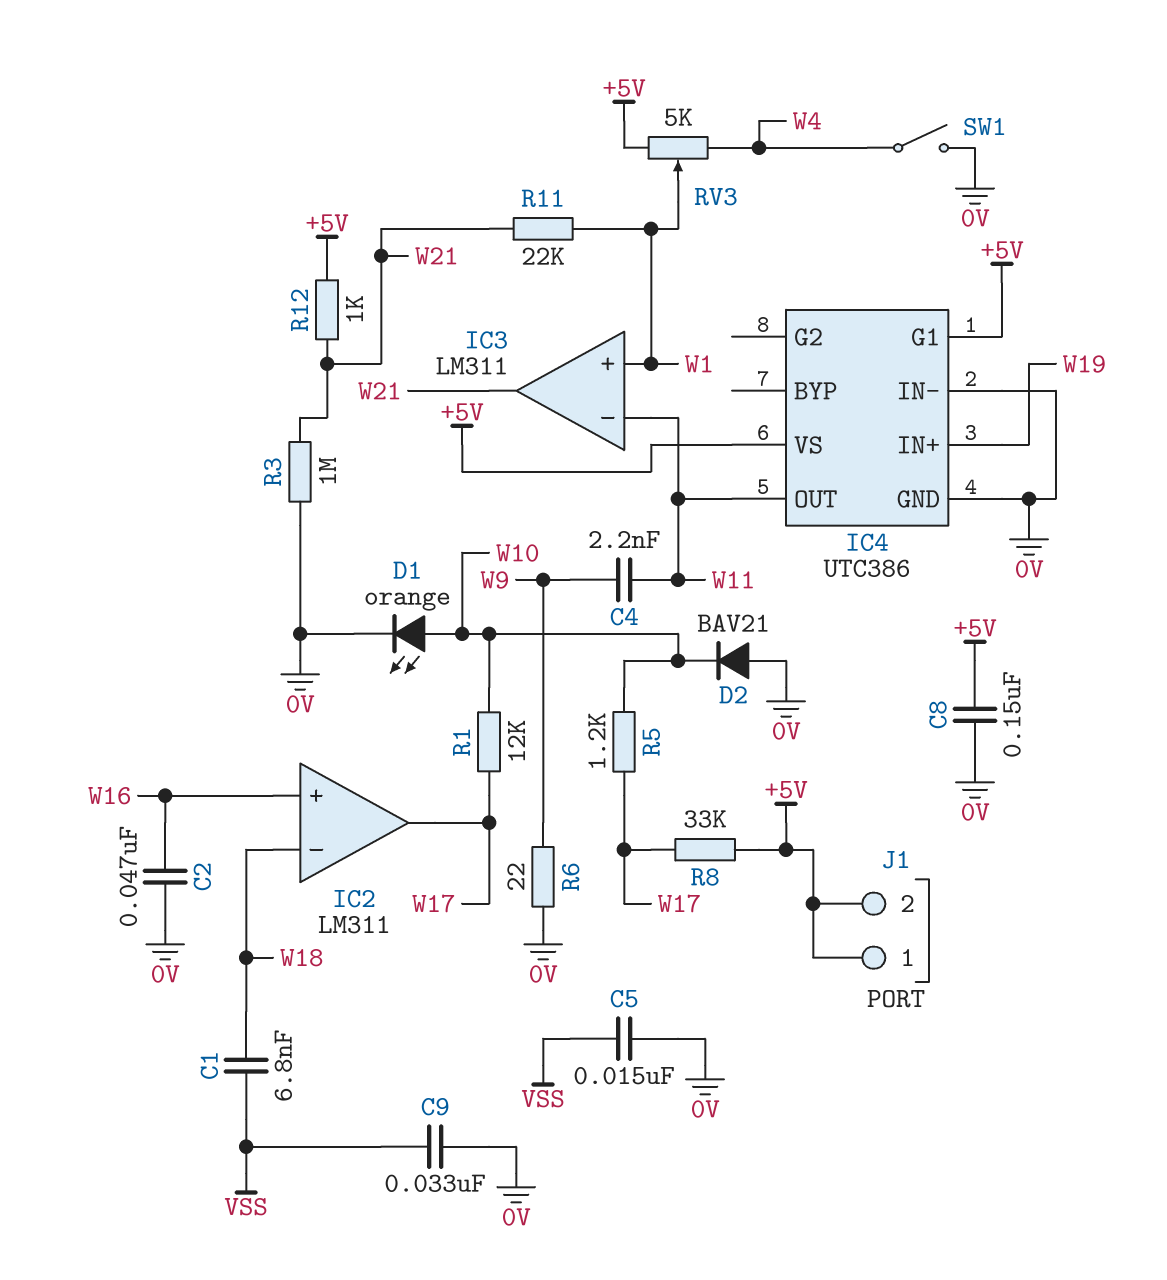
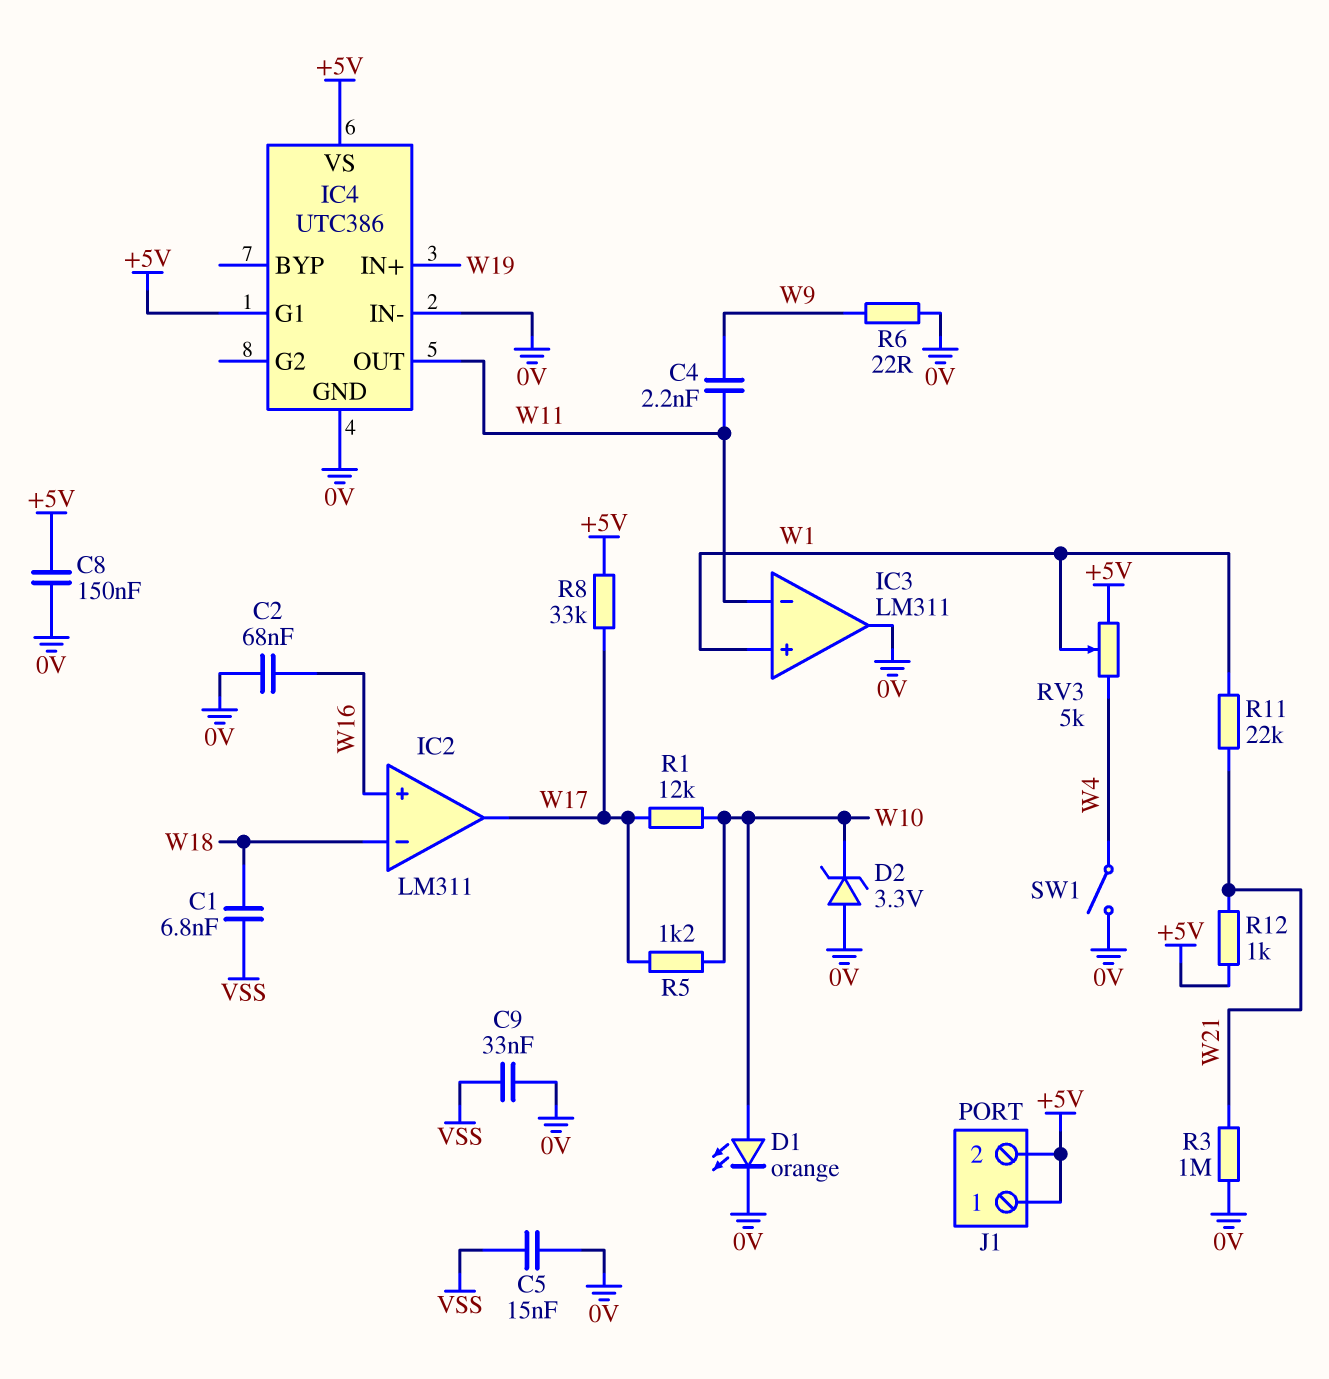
C2: 47nF (0V, W16) -> 68nF (0V, W16)
D2: diode BAV21 (A 0V, K W10) -> zener 3.3V (A 0V, K W10)
IC3 pin out: W21 -> 0V

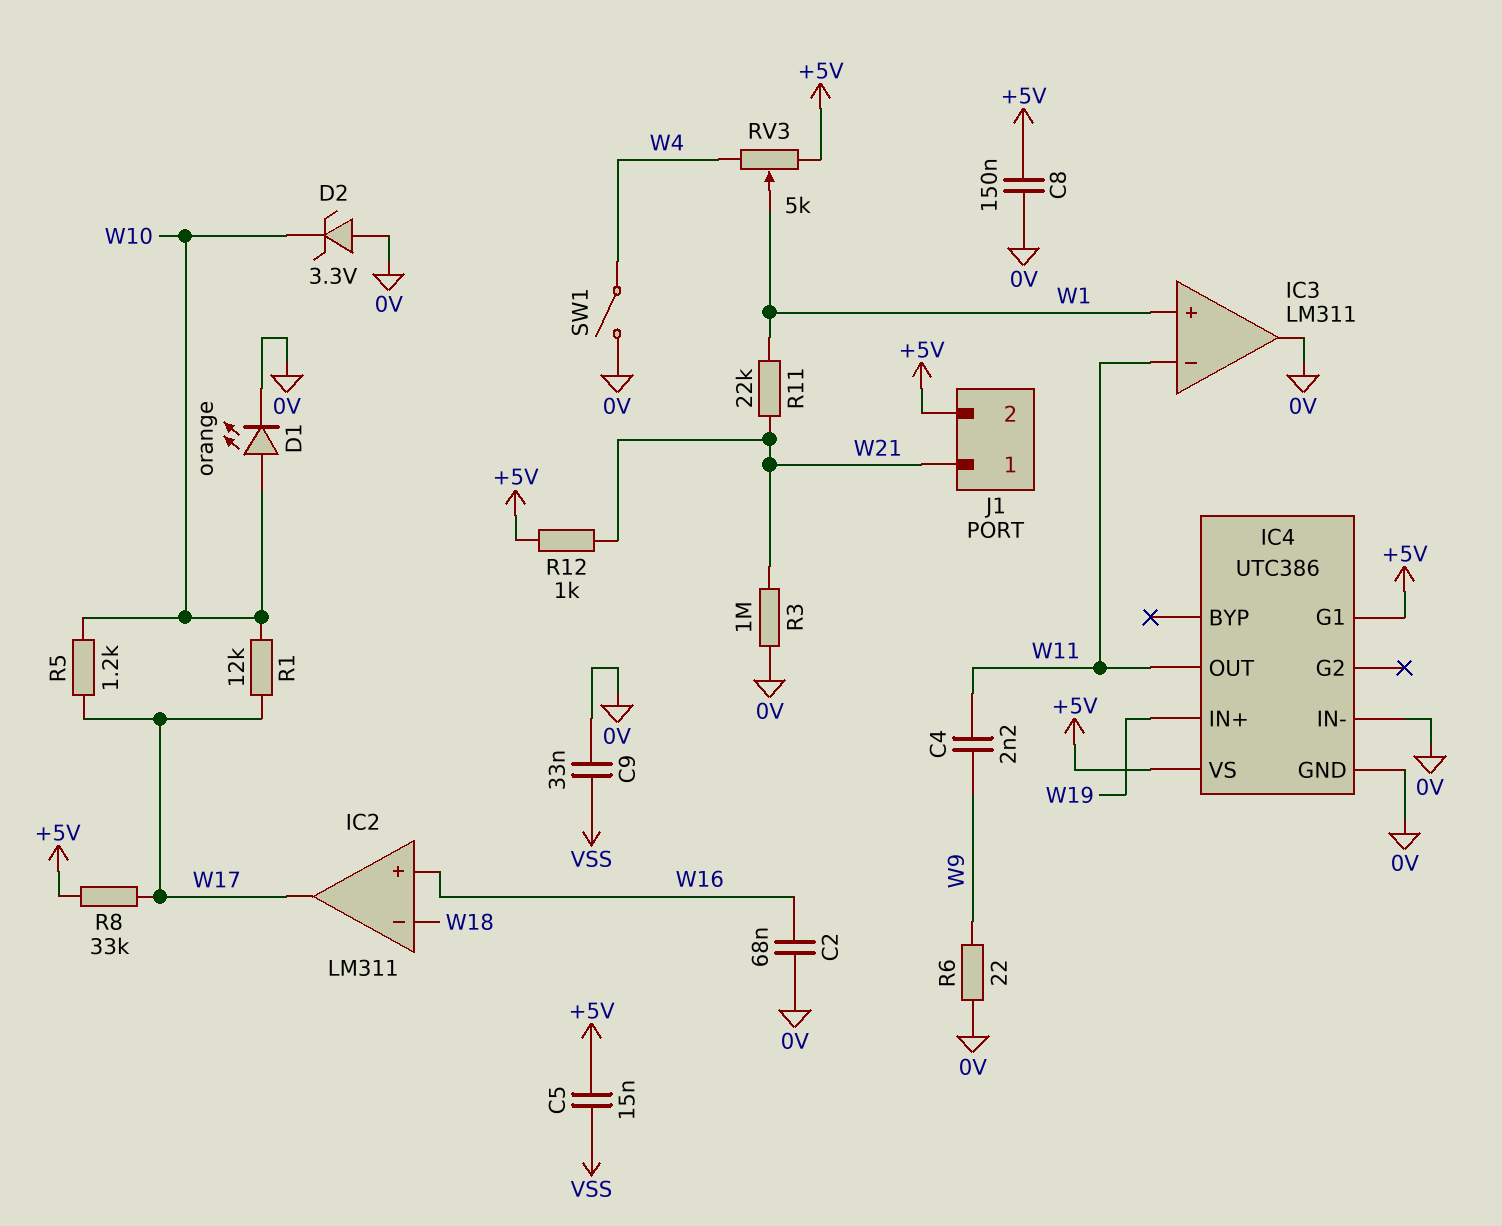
C1: 6.8nF (VSS, W18) -> none
C5: 15nF (0V, VSS) -> 15nF (+5V, VSS)
J1 pin 1: +5V -> W21

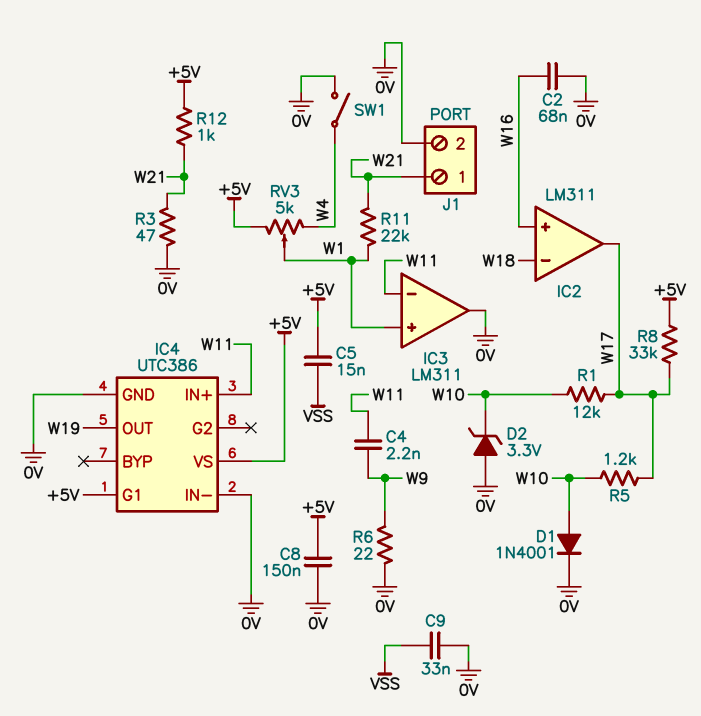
D1: LED orange (A W10, K 0V) -> diode 1N4001 (A W10, K 0V)
IC4 pin IN+: W19 -> W11
IC4 pin OUT: W11 -> W19
J1 pin 2: +5V -> 0V
R3: 1M (0V, W21) -> 47 (0V, W21)

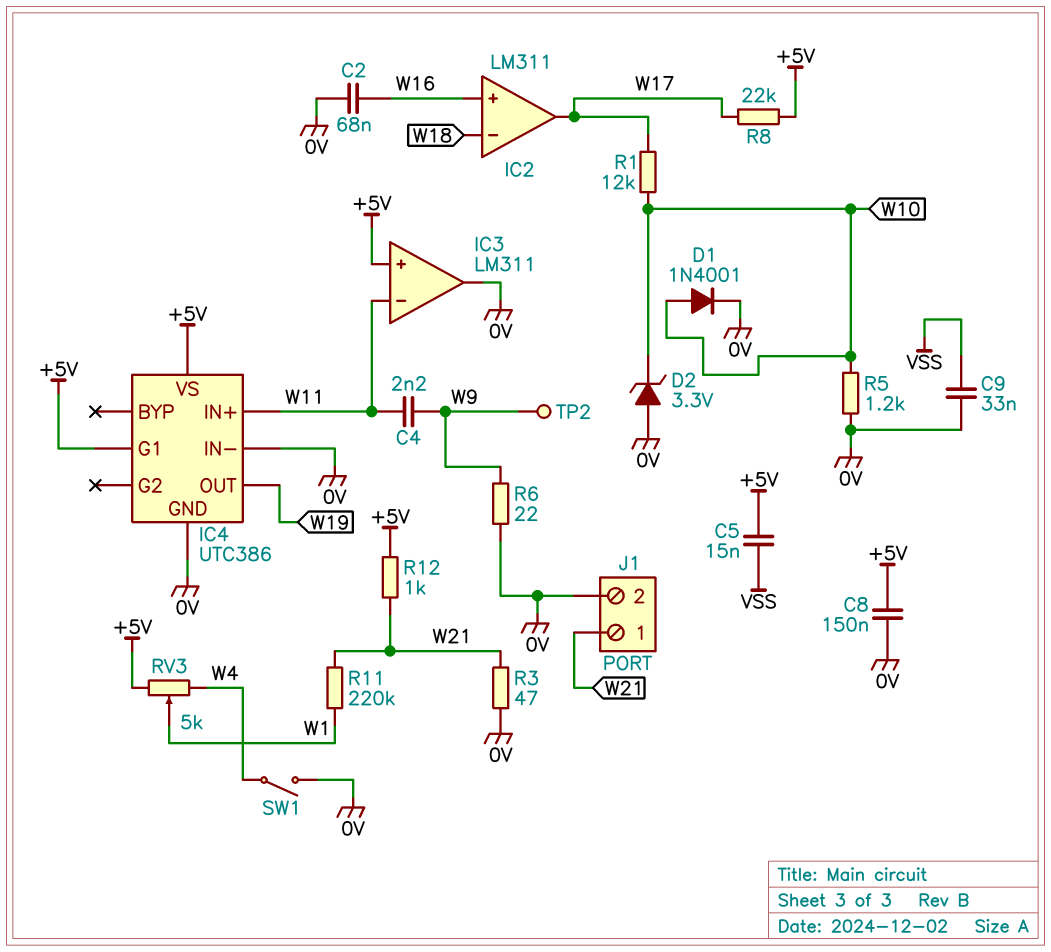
IC3 pin in+: W1 -> +5V
R5: 1.2k (W10, W17) -> 1.2k (0V, W10)
R8: 33k (+5V, W17) -> 22k (+5V, W17)
R11: 22k (W1, W21) -> 220k (W1, W21)
TP2: none -> test point (W9)

